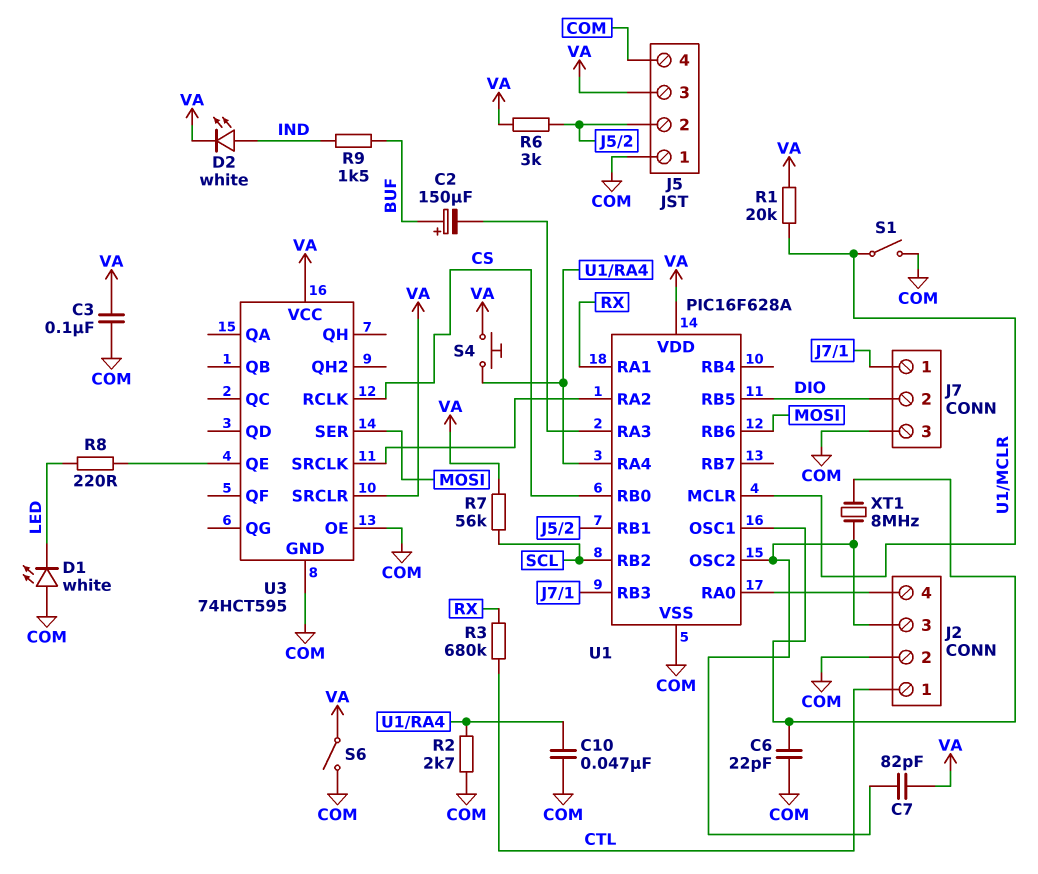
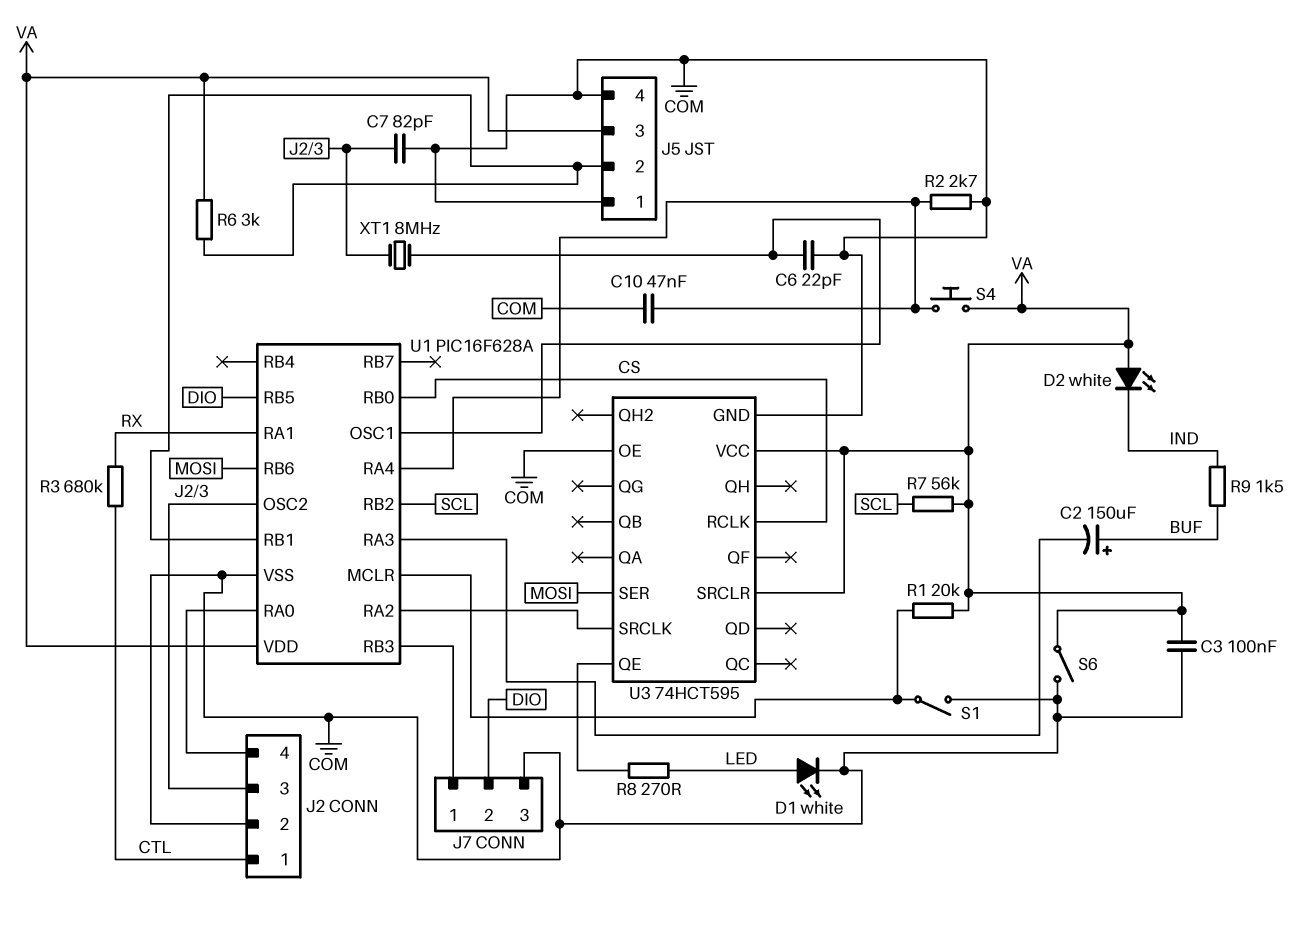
C7: 82pF (J2/3, VA) -> 82pF (COM, J2/3)
D1: LED white (A COM, K LED) -> LED white (A LED, K COM)
D2: LED white (A IND, K VA) -> LED white (A VA, K IND)
R8: 220 (LED, U3/QE) -> 270 (LED, U3/QE)

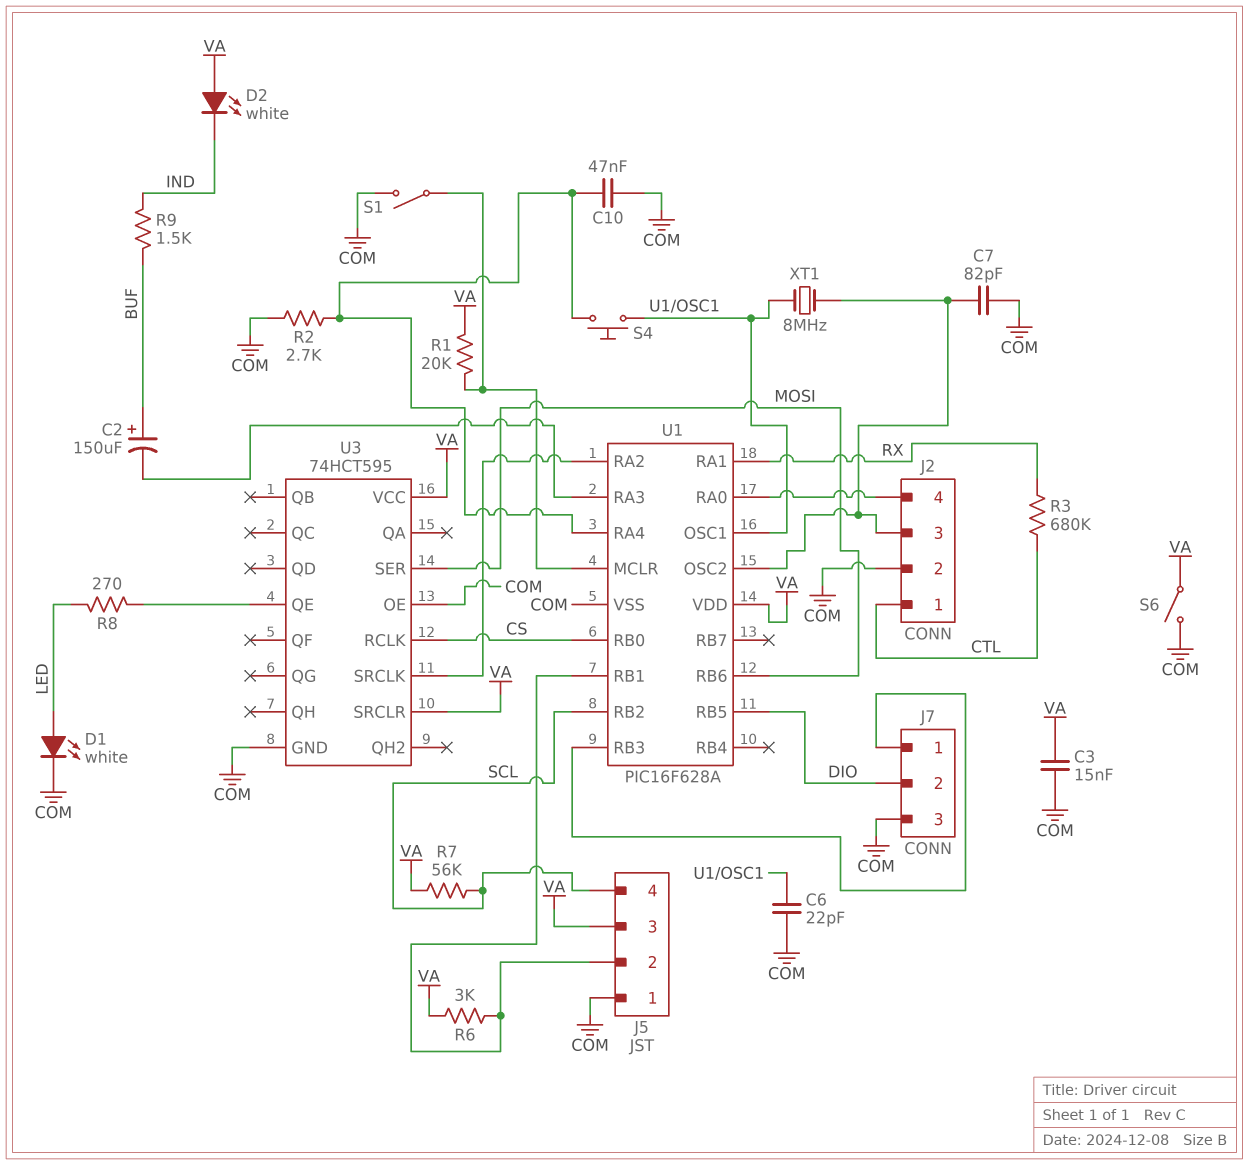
C3: 100nF (COM, VA) -> 15nF (COM, VA)
J5 pin 4: COM -> SCL
S4: button (U1/RA4, VA) -> button (U1/OSC1, U1/RA4)

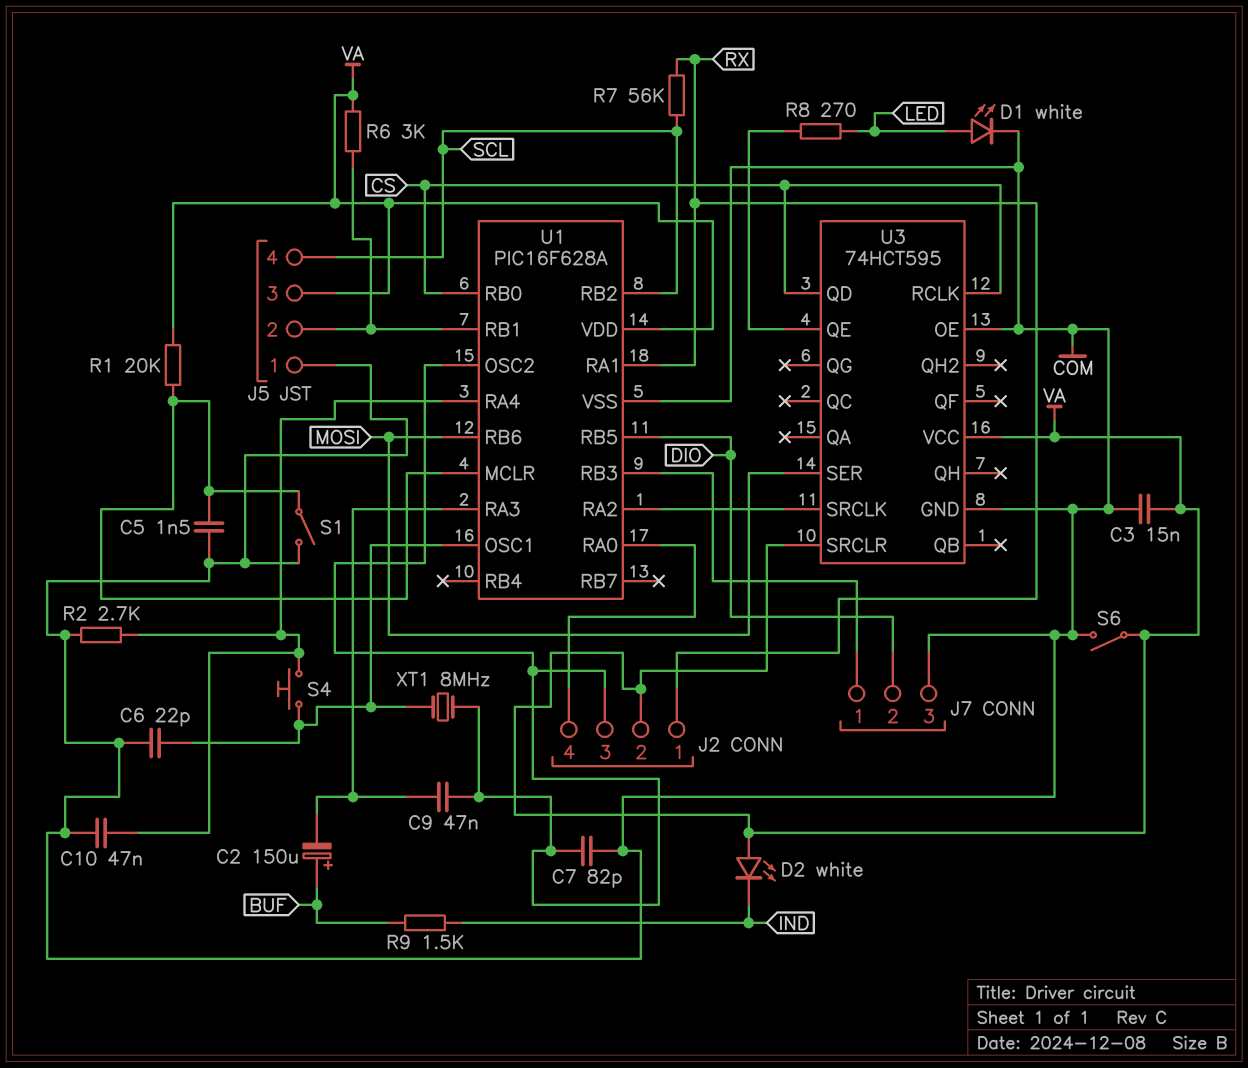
C5: none -> 1.5nF (COM, U1/MCLR)
C9: none -> 47nF (J2/3, U1/RA3)
J2 pin 1: CTL -> RX
J2 pin 2: COM -> VA
R3: 680k (CTL, RX) -> none
R7: 56k (SCL, VA) -> 56k (RX, SCL)
U3 pin QD: none -> CS

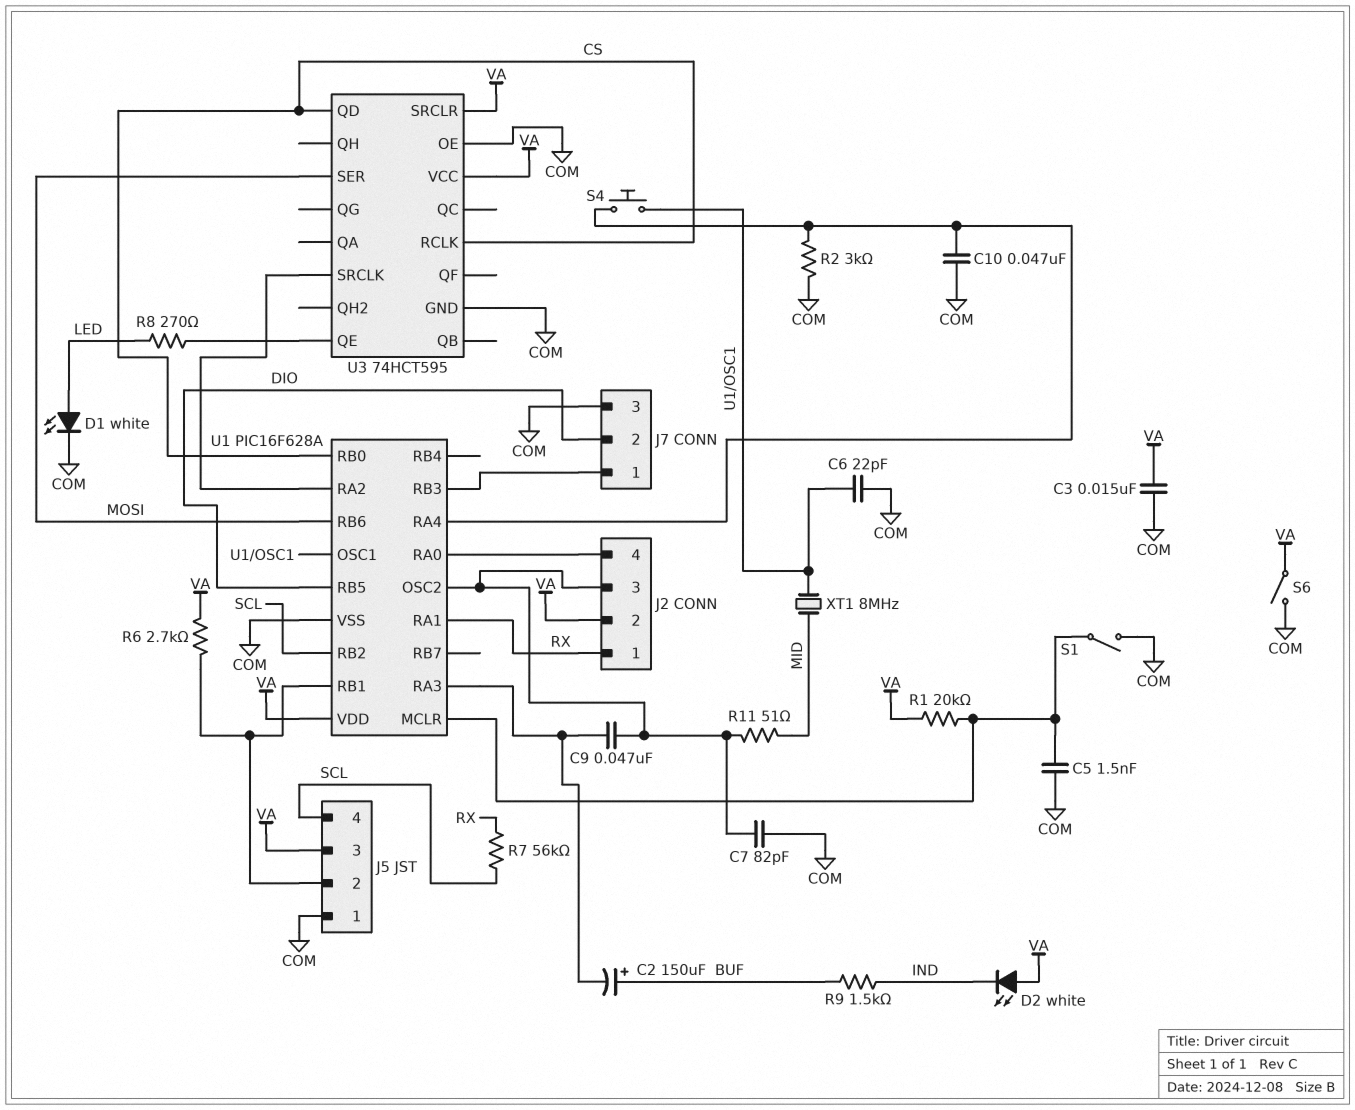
R2: 2.7k (COM, U1/RA4) -> 3k (COM, U1/RA4)
R6: 3k (J5/2, VA) -> 2.7k (J5/2, VA)
R11: none -> 51 (J2/3, MID)
XT1: 8MHz (J2/3, U1/OSC1) -> 8MHz (MID, U1/OSC1)

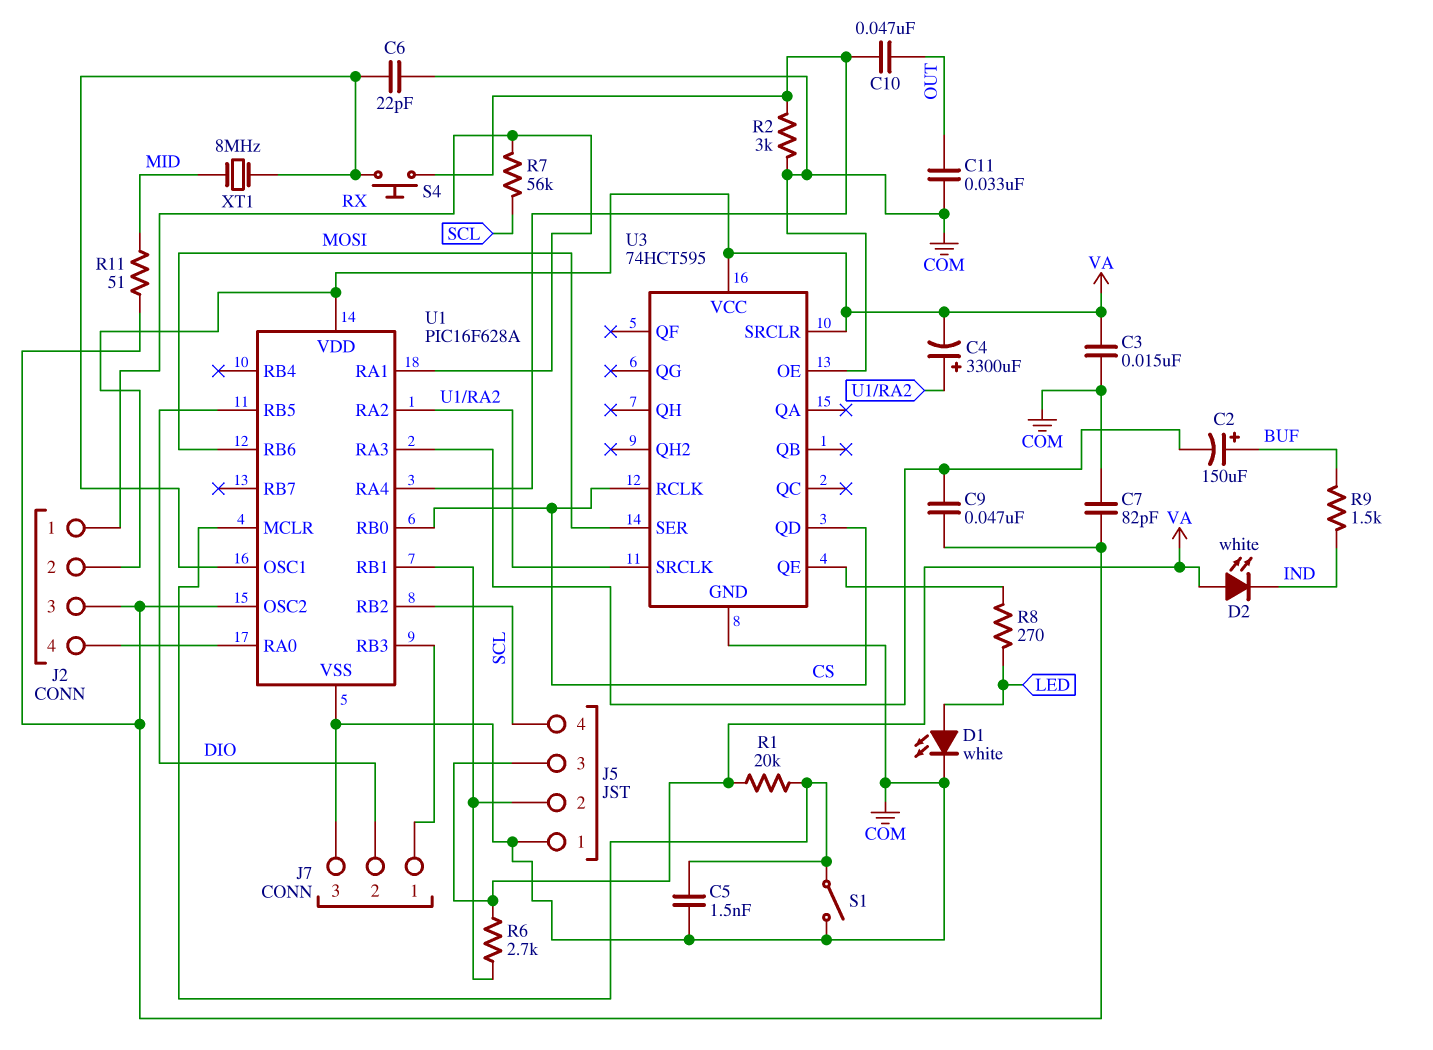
C4: none -> 3300uF (plus U1/RA2, minus VA)
C10: 47nF (COM, U1/RA4) -> 47nF (OUT, U1/RA4)
C11: none -> 33nF (COM, OUT)
S6: switch (COM, VA) -> none

